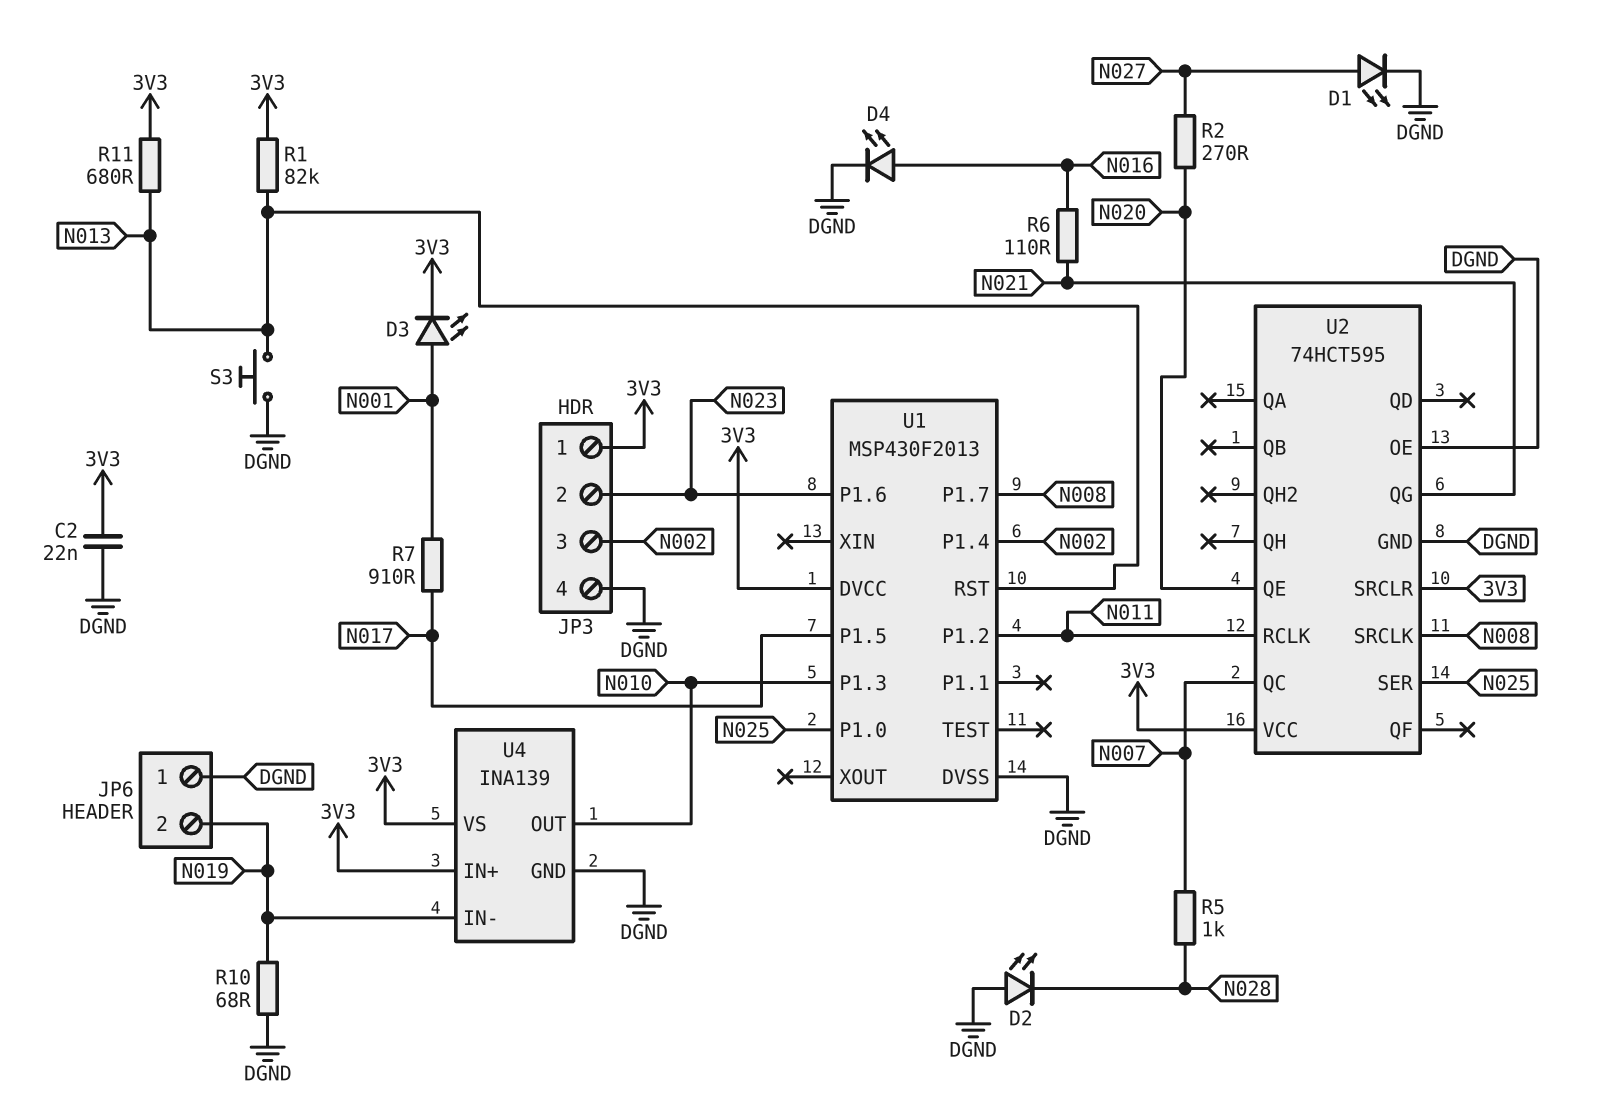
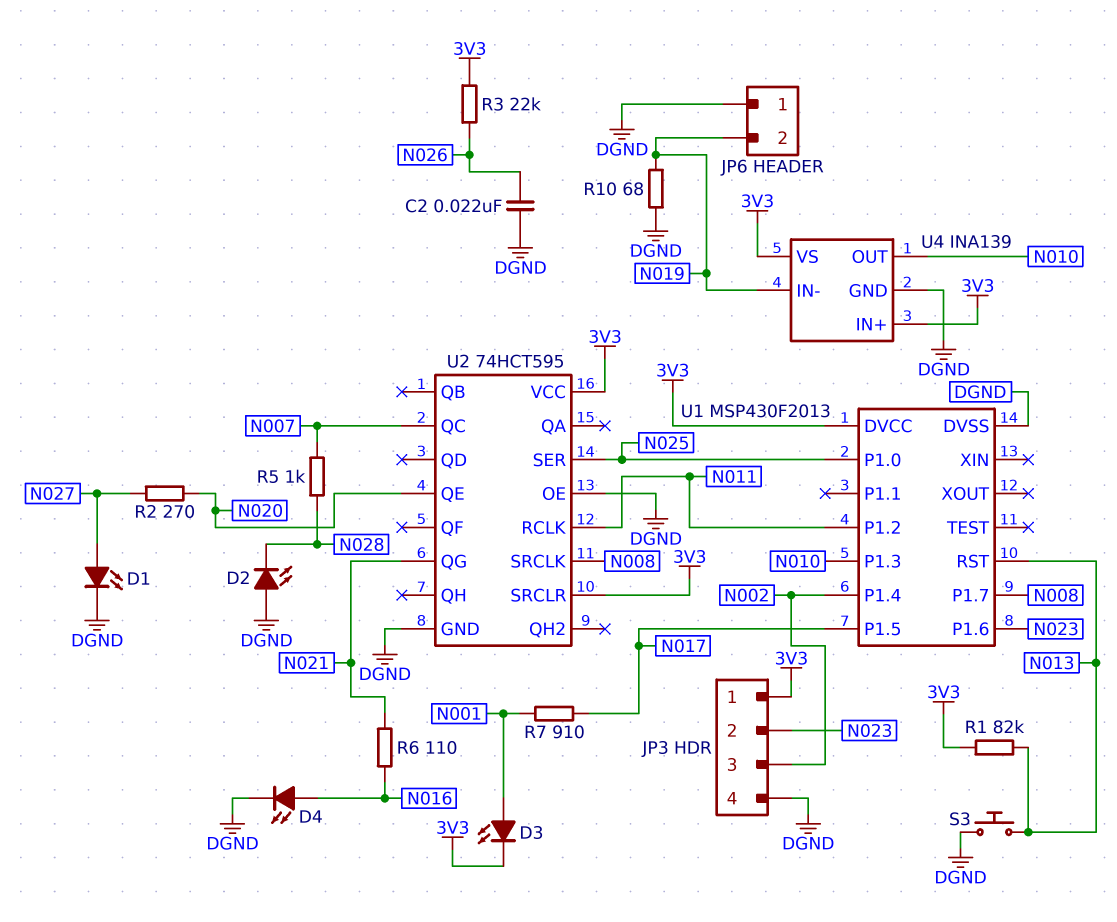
C2: 22nF (3V3, DGND) -> 22nF (DGND, N026)
R3: none -> 22k (3V3, N026)
R11: 680 (3V3, N013) -> none

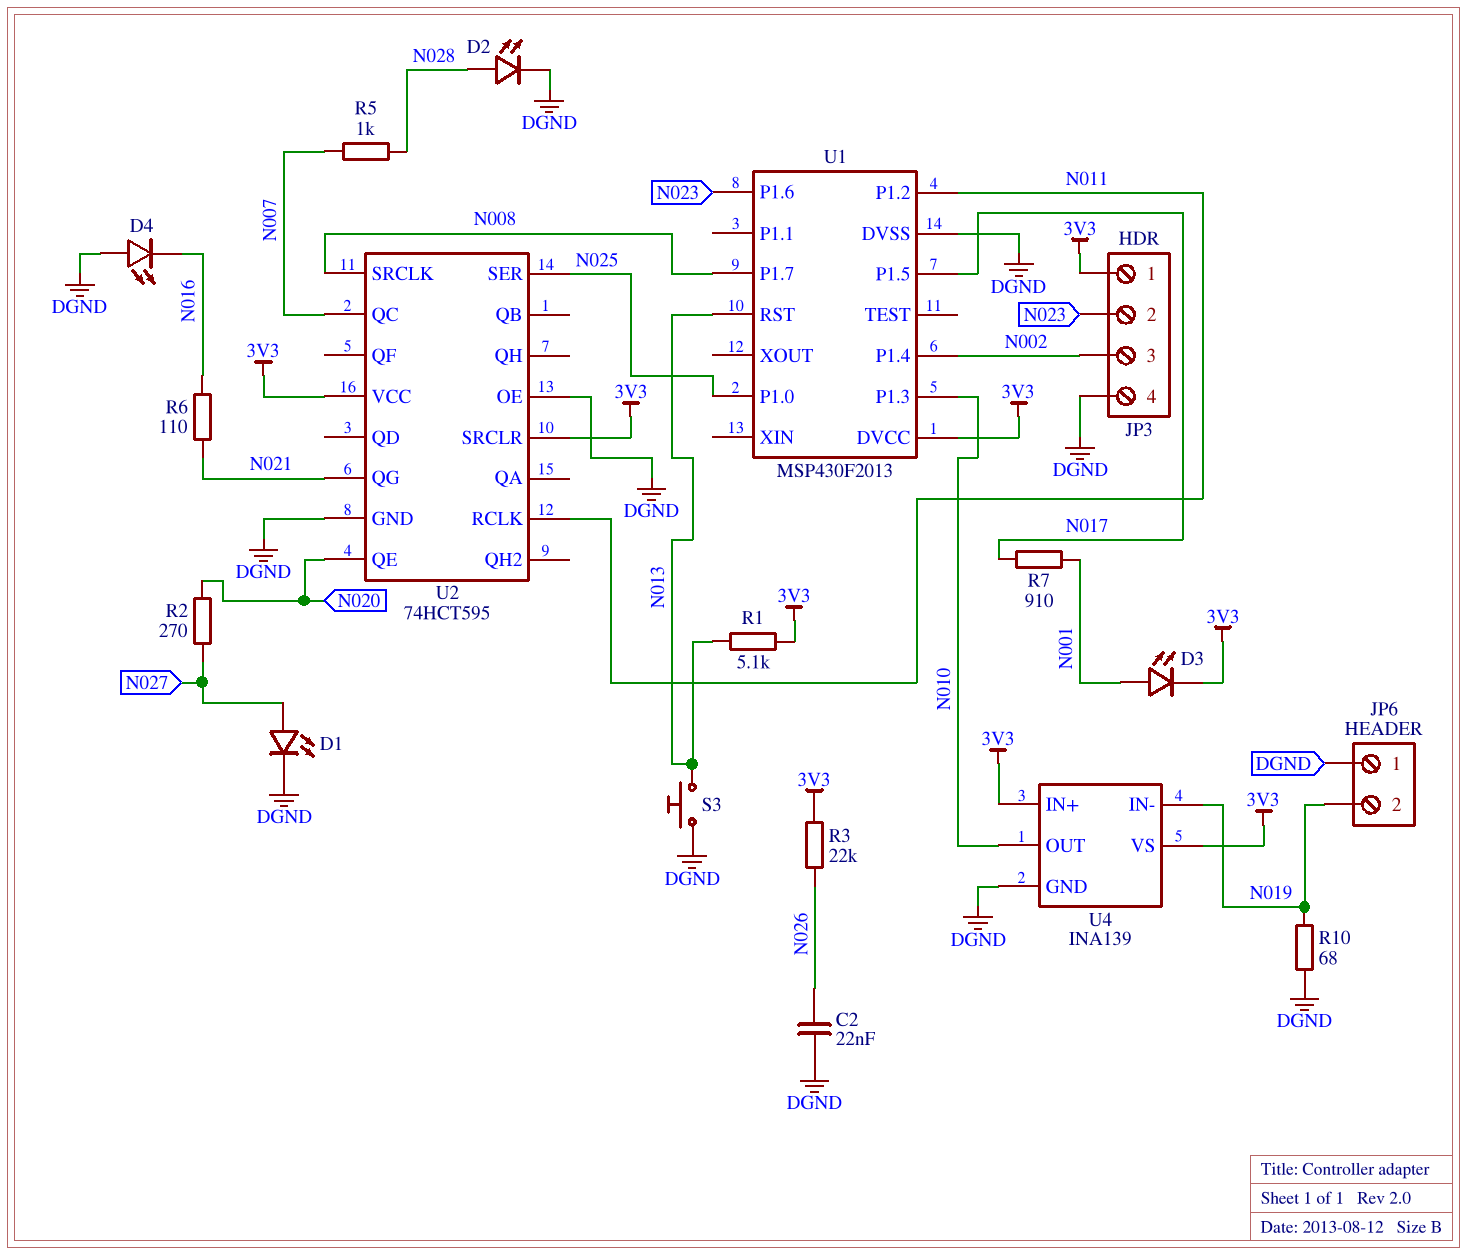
D2: LED (A DGND, K N028) -> LED (A N028, K DGND)
D4: LED (A N016, K DGND) -> LED (A DGND, K N016)
R1: 82k (3V3, N013) -> 5.1k (3V3, N013)

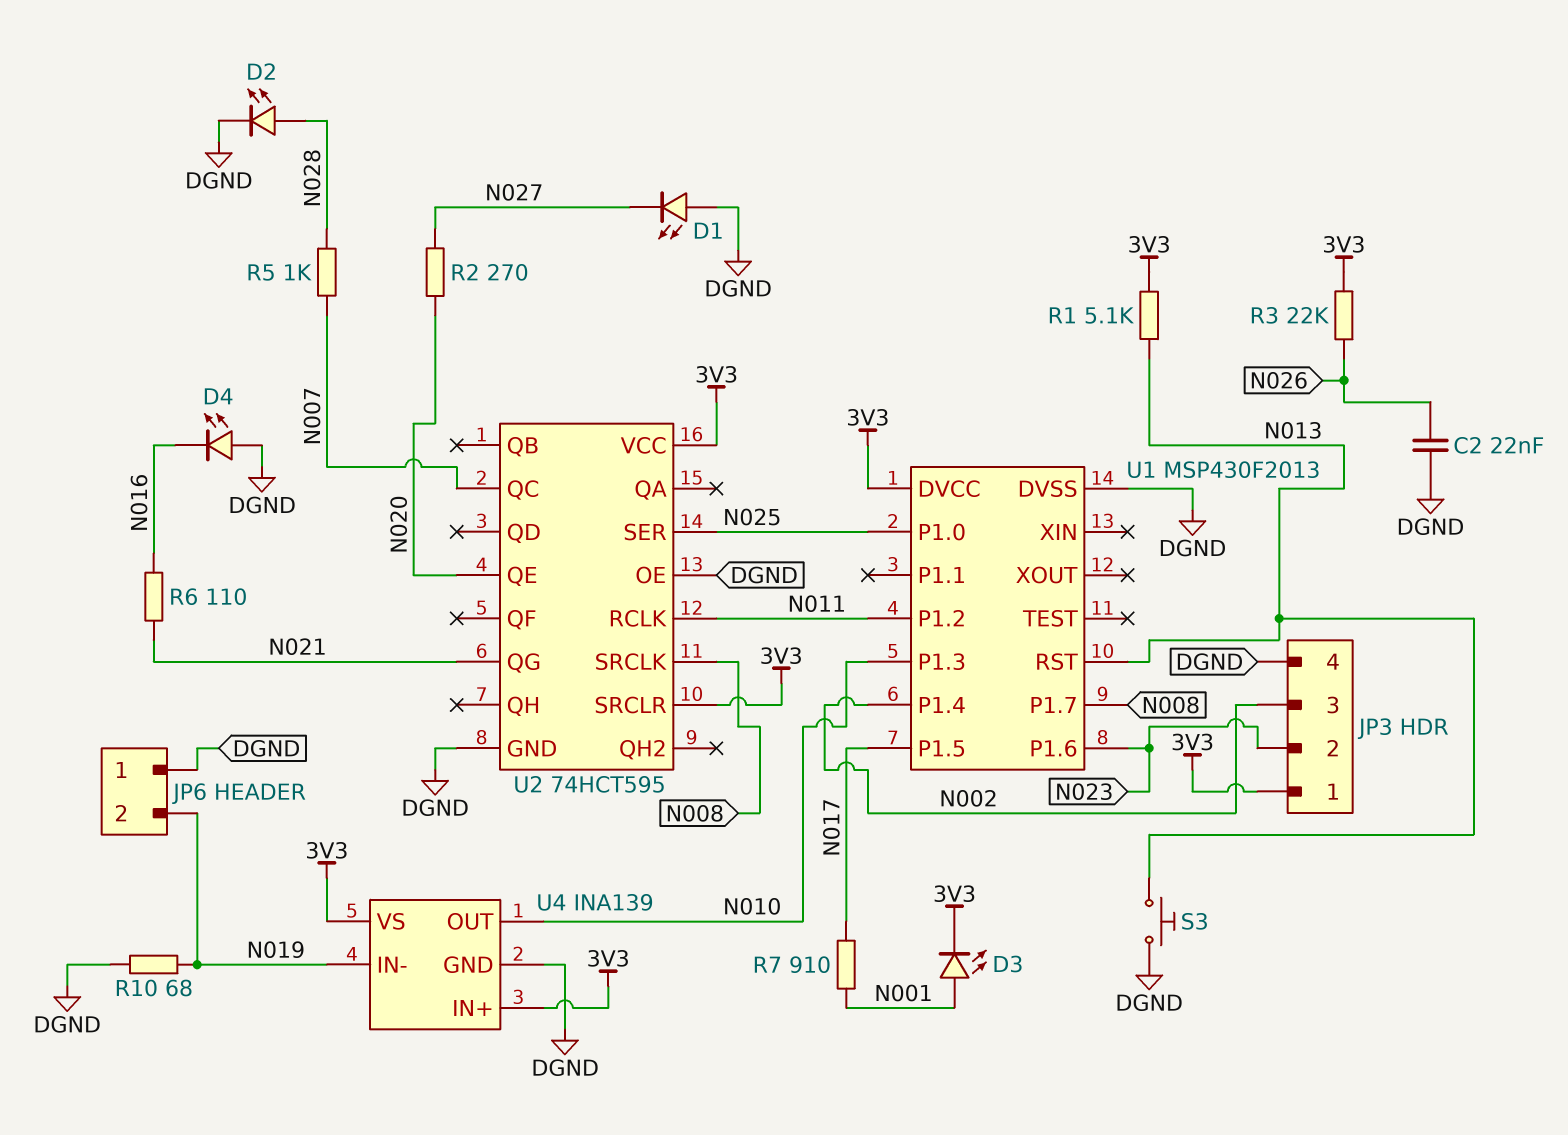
D1: LED (A N027, K DGND) -> LED (A DGND, K N027)

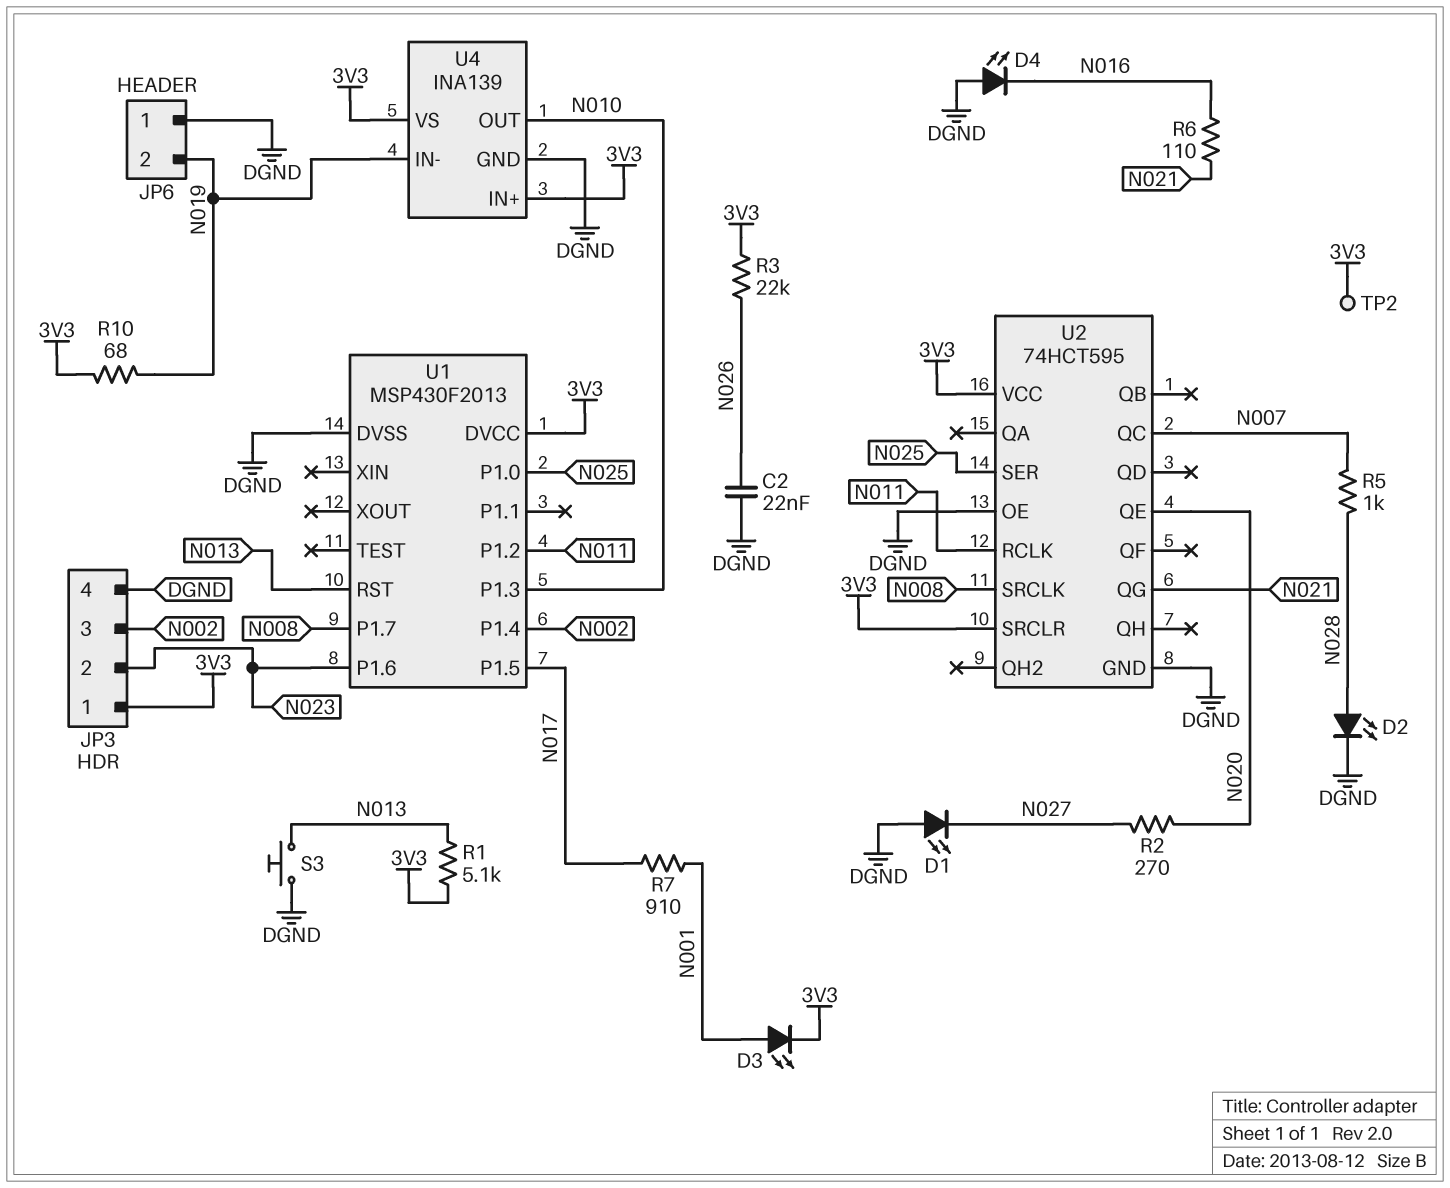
R10: 68 (DGND, N019) -> 68 (3V3, N019)
TP2: none -> test point (3V3)

